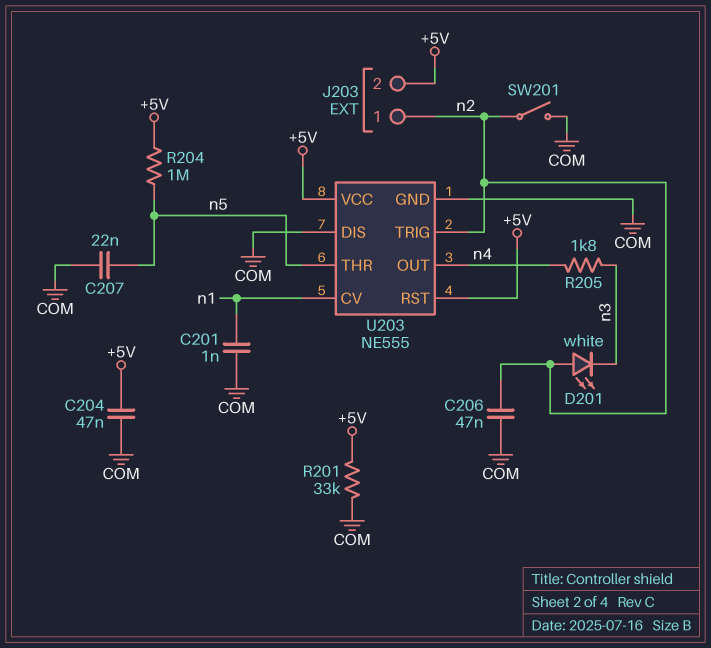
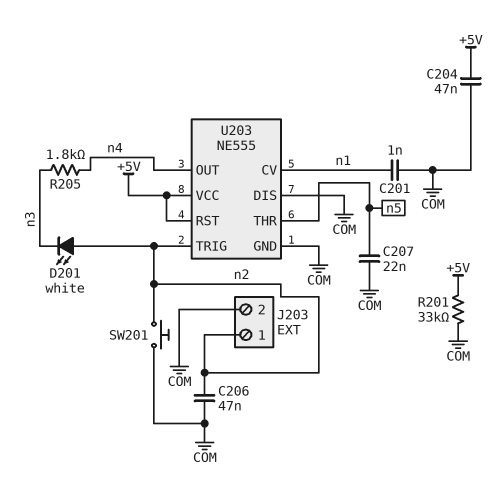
J203 pin 2: +5V -> COM
R204: 1M (+5V, n5) -> none
SW201: switch (COM, n2) -> button (COM, n2)

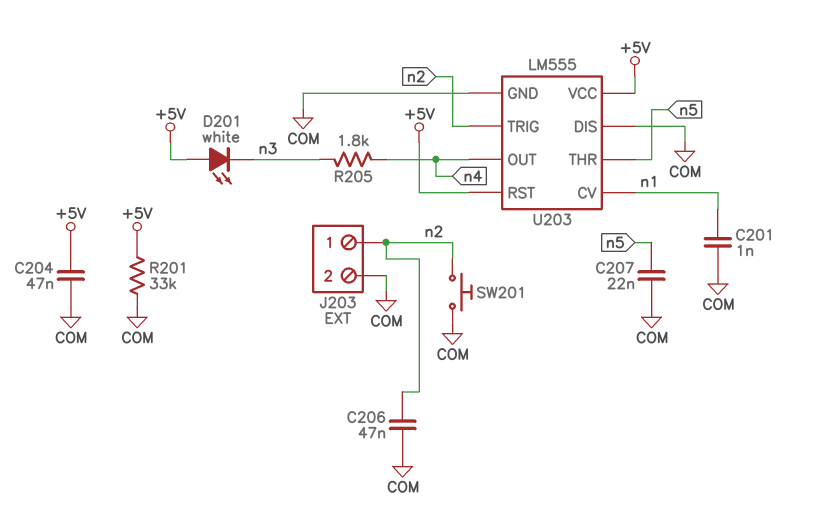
D201: LED white (A n2, K n3) -> LED white (A +5V, K n3)
U203: NE555 -> LM555

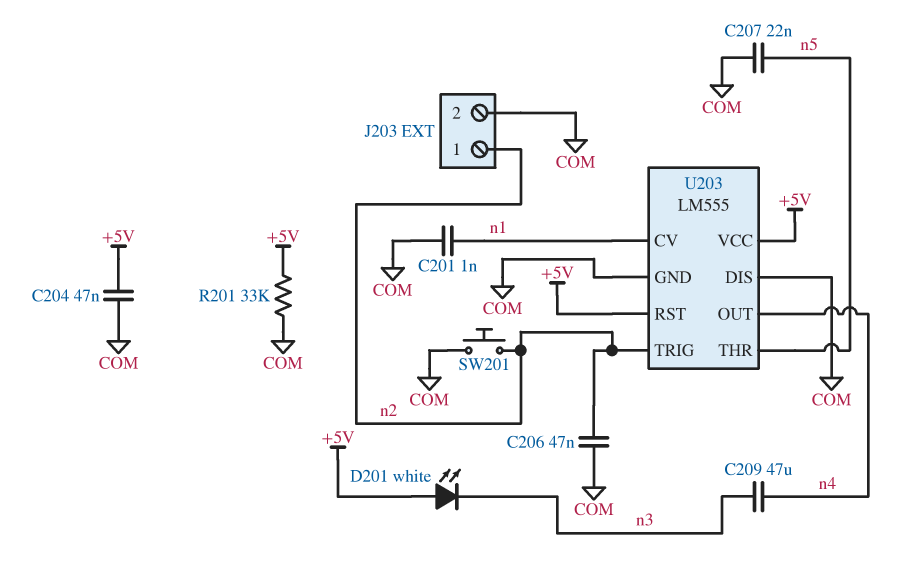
C209: none -> 47uF (n3, n4)
R205: 1.8k (n3, n4) -> none

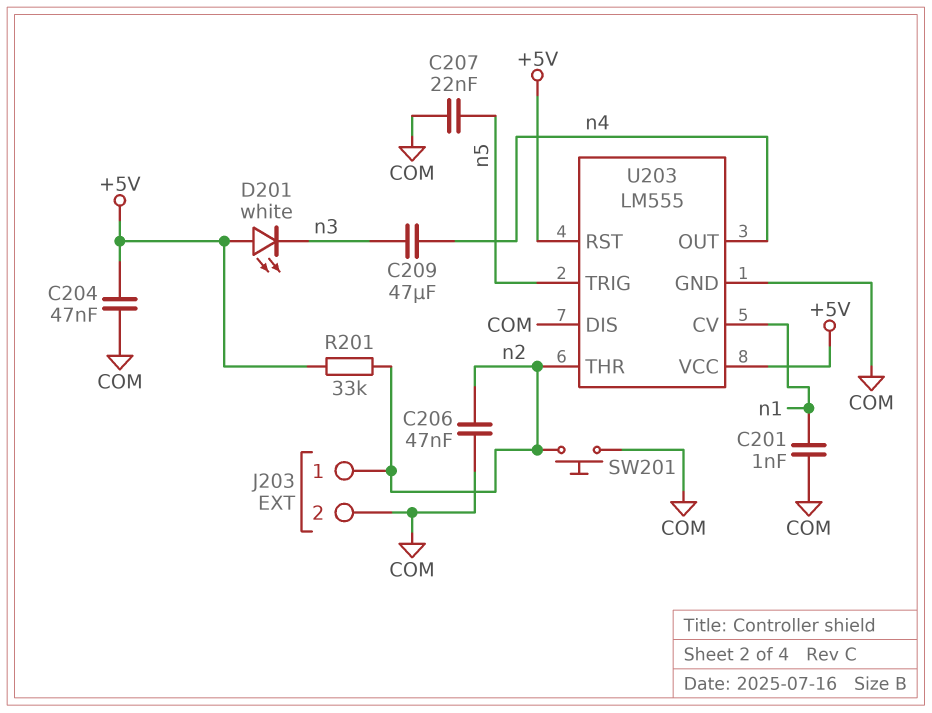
R201: 33k (+5V, COM) -> 33k (+5V, n2)
U203 pin THR: n5 -> n2
U203 pin TRIG: n2 -> n5

